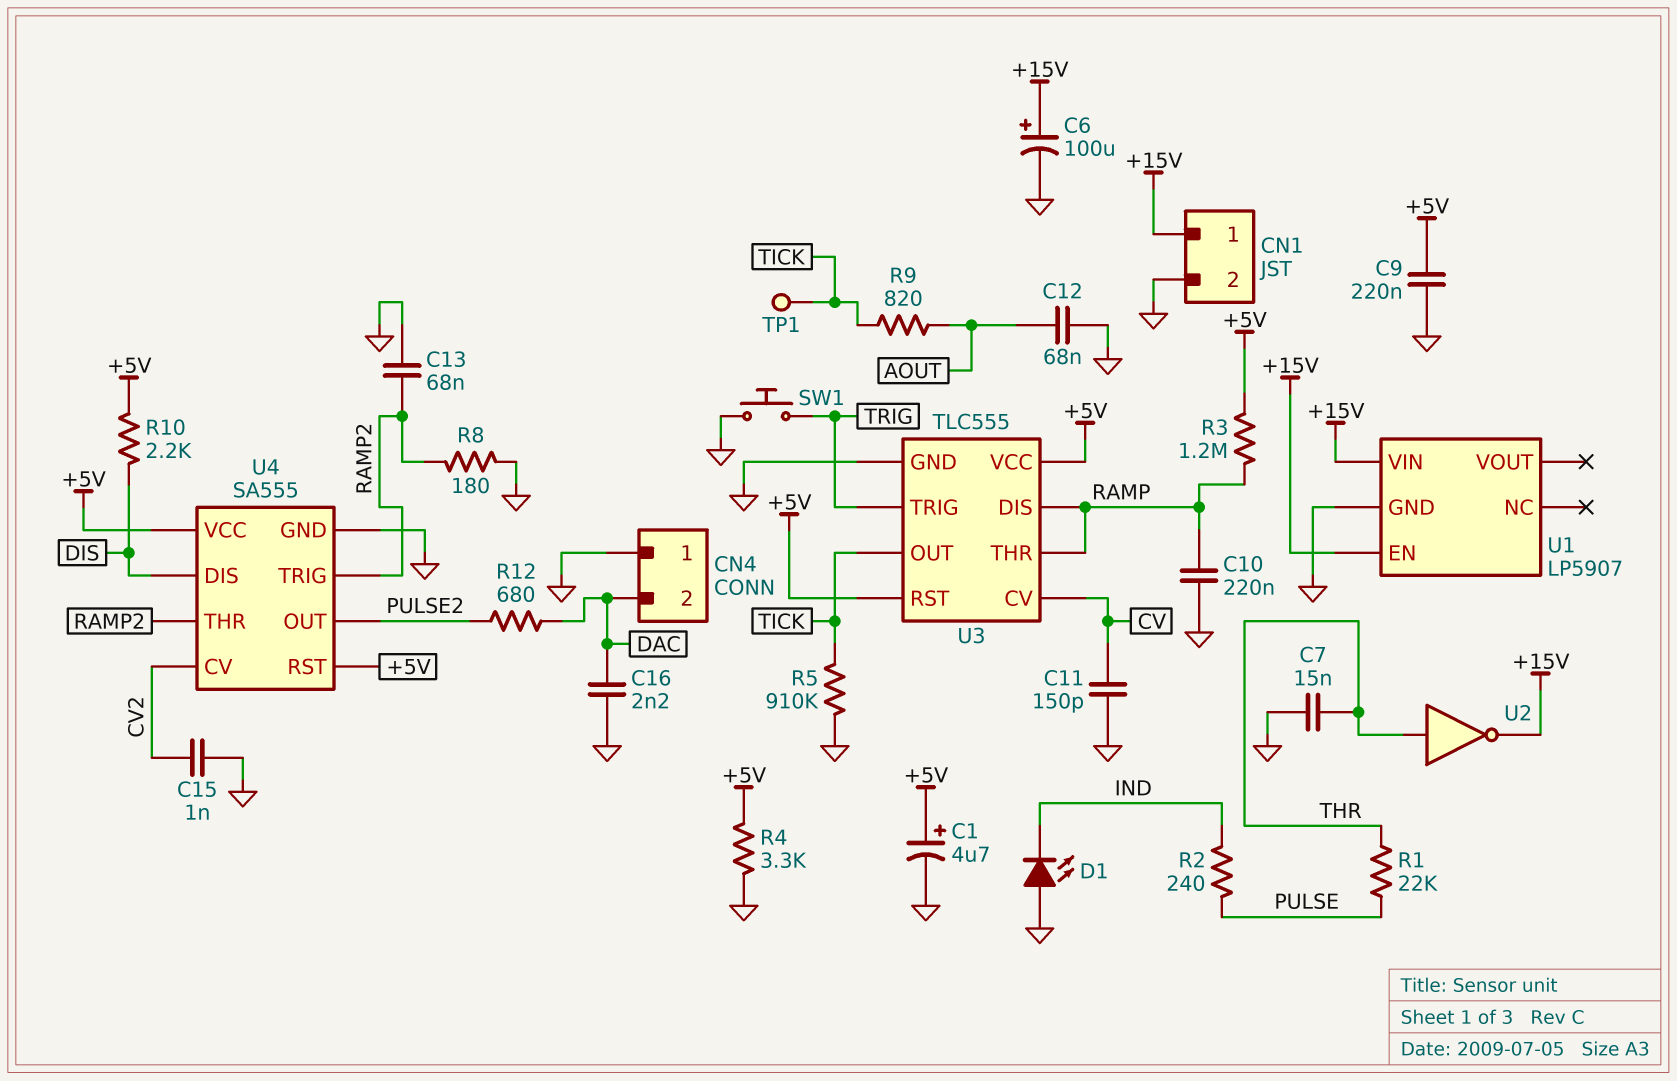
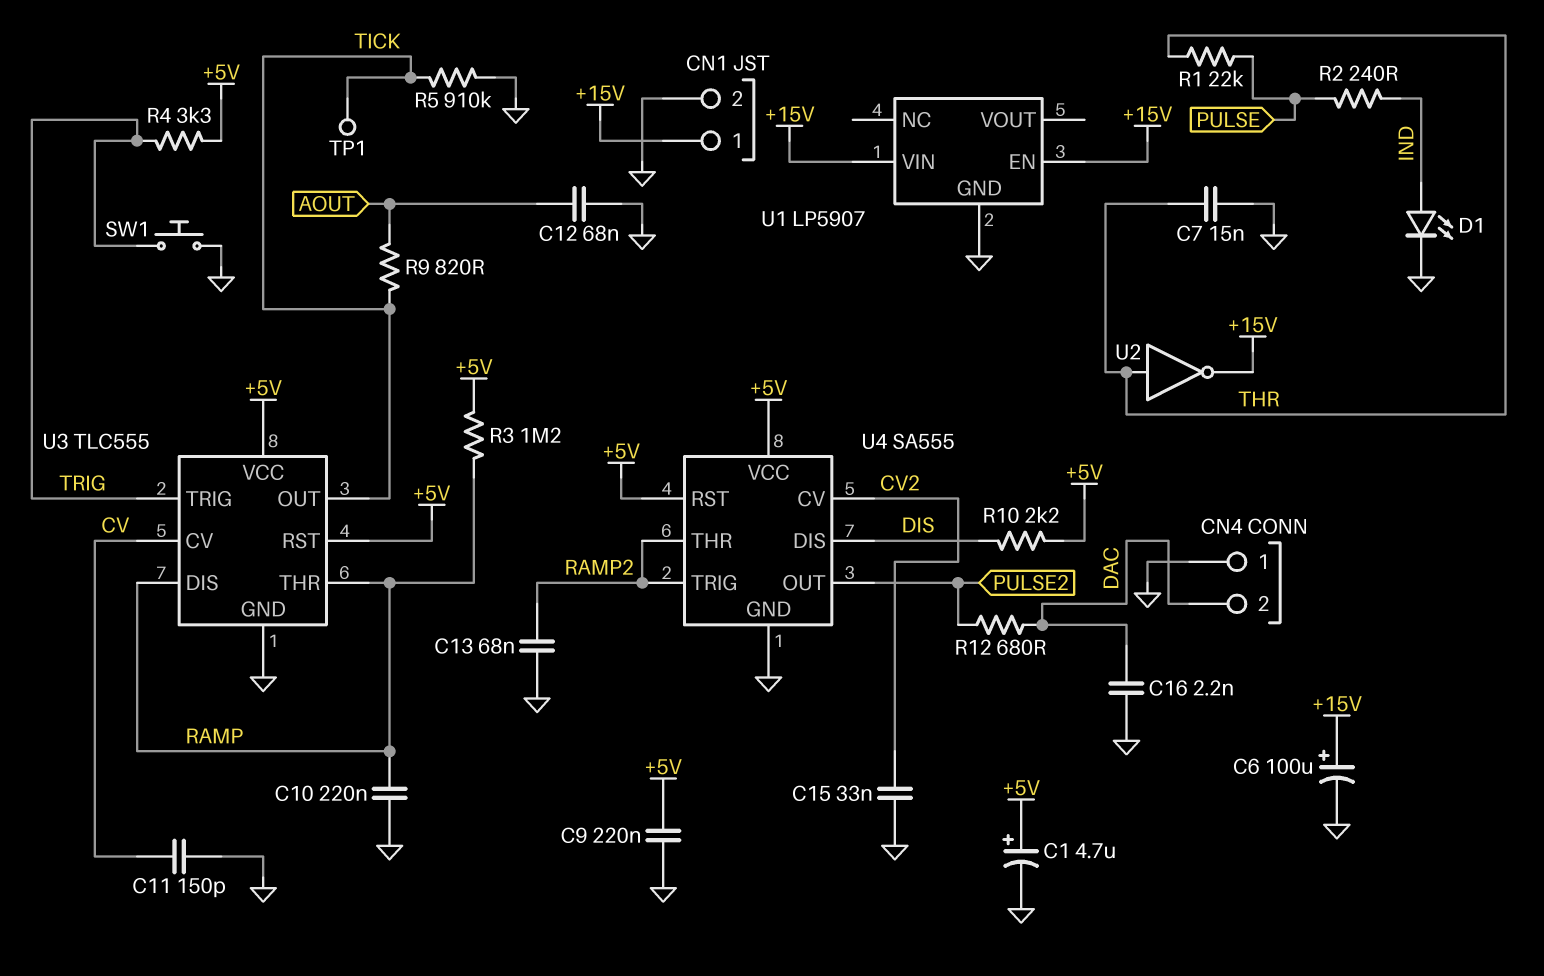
C15: 1nF (CV2, GND) -> 33nF (CV2, GND)
D1: LED (A GND, K IND) -> LED (A IND, K GND)
R4: 3.3k (+5V, GND) -> 3.3k (+5V, TRIG)
R8: 180 (GND, RAMP2) -> none

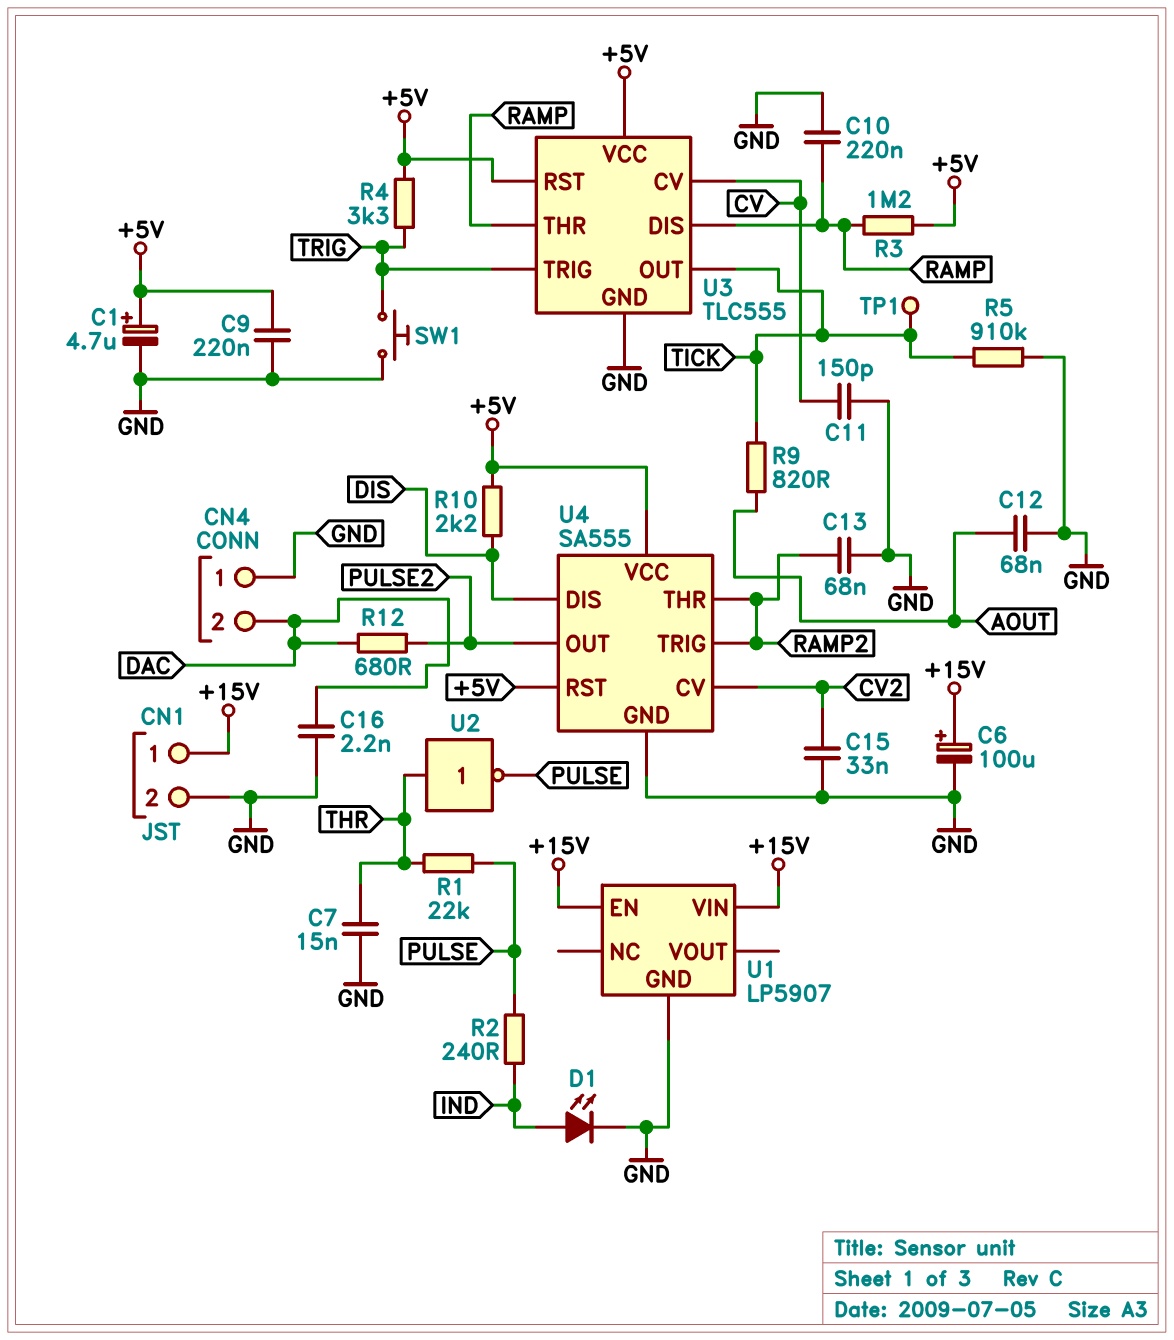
U2: NOT (in THR, out +15V) -> NOT (in THR, out PULSE)

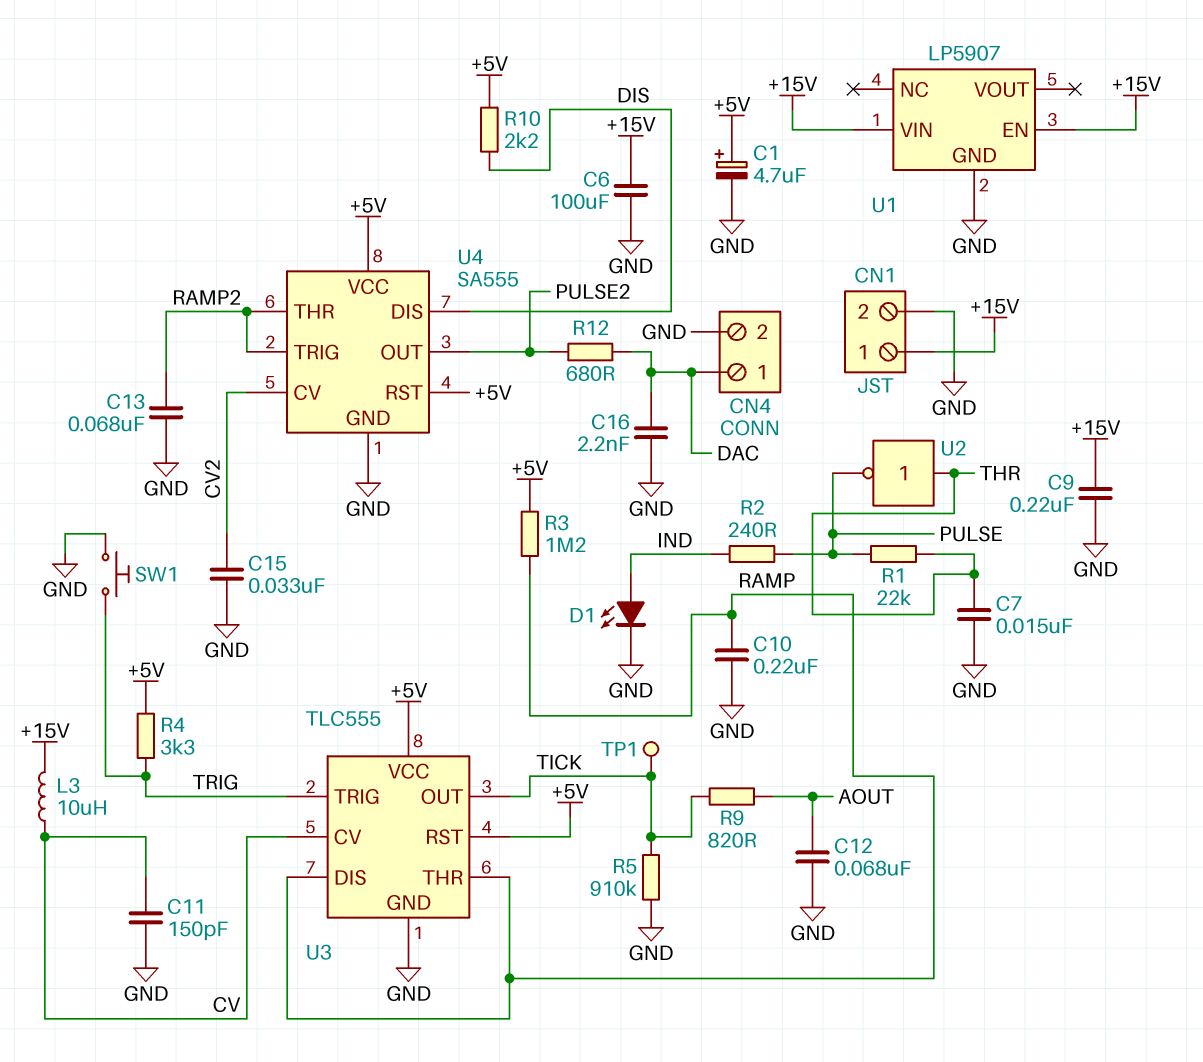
C6: 100uF (plus +15V, minus GND) -> 100uF (+15V, GND)
C9: 220nF (+5V, GND) -> 220nF (+15V, GND)
CN4 pin 1: GND -> DAC
CN4 pin 2: DAC -> GND
L3: none -> 10uH (+15V, CV)

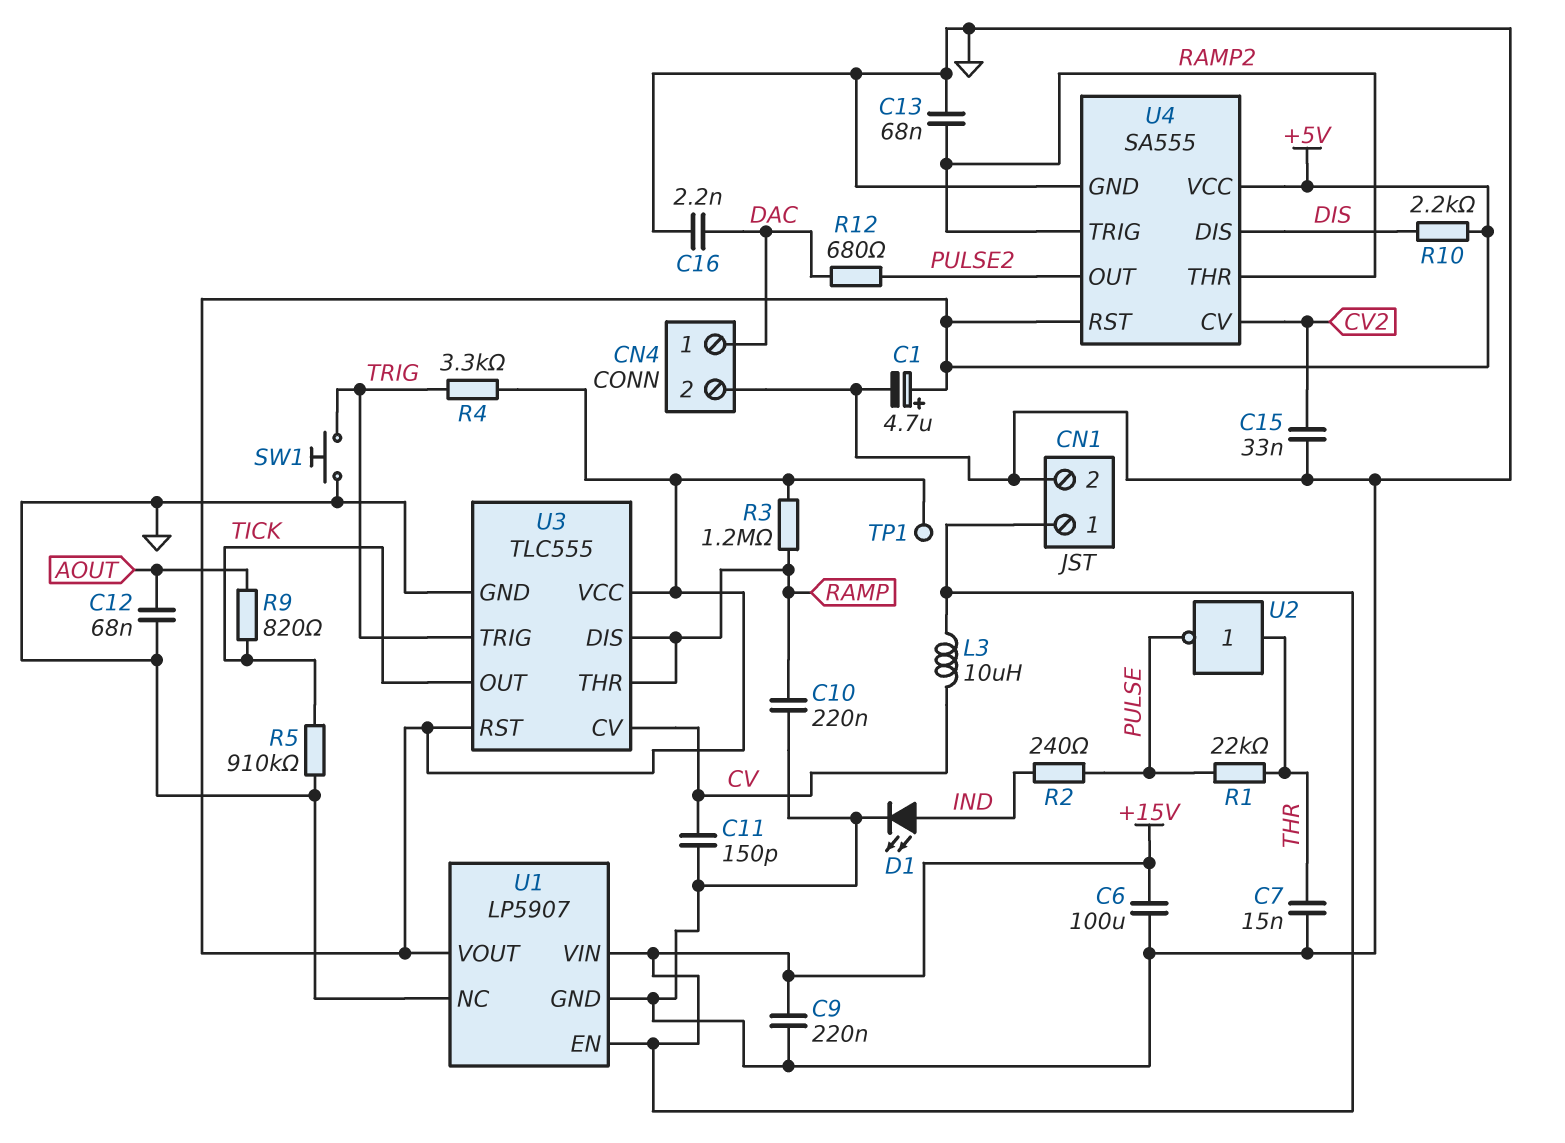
TP1: test point (TICK) -> test point (+5V)
U1 pin NC: none -> GND
U1 pin VOUT: none -> +5V

